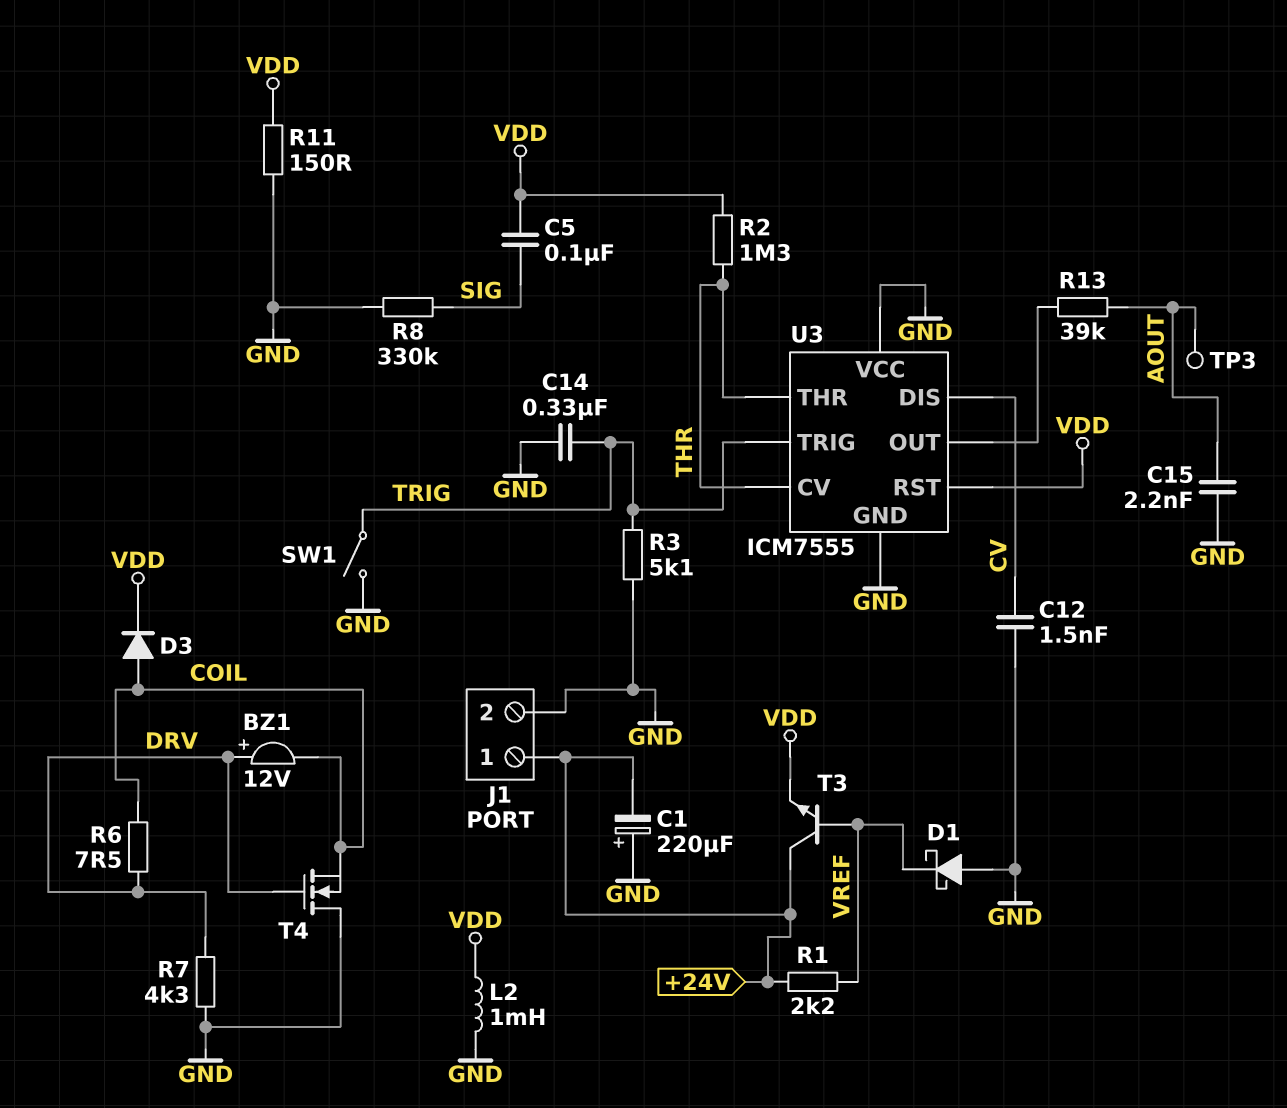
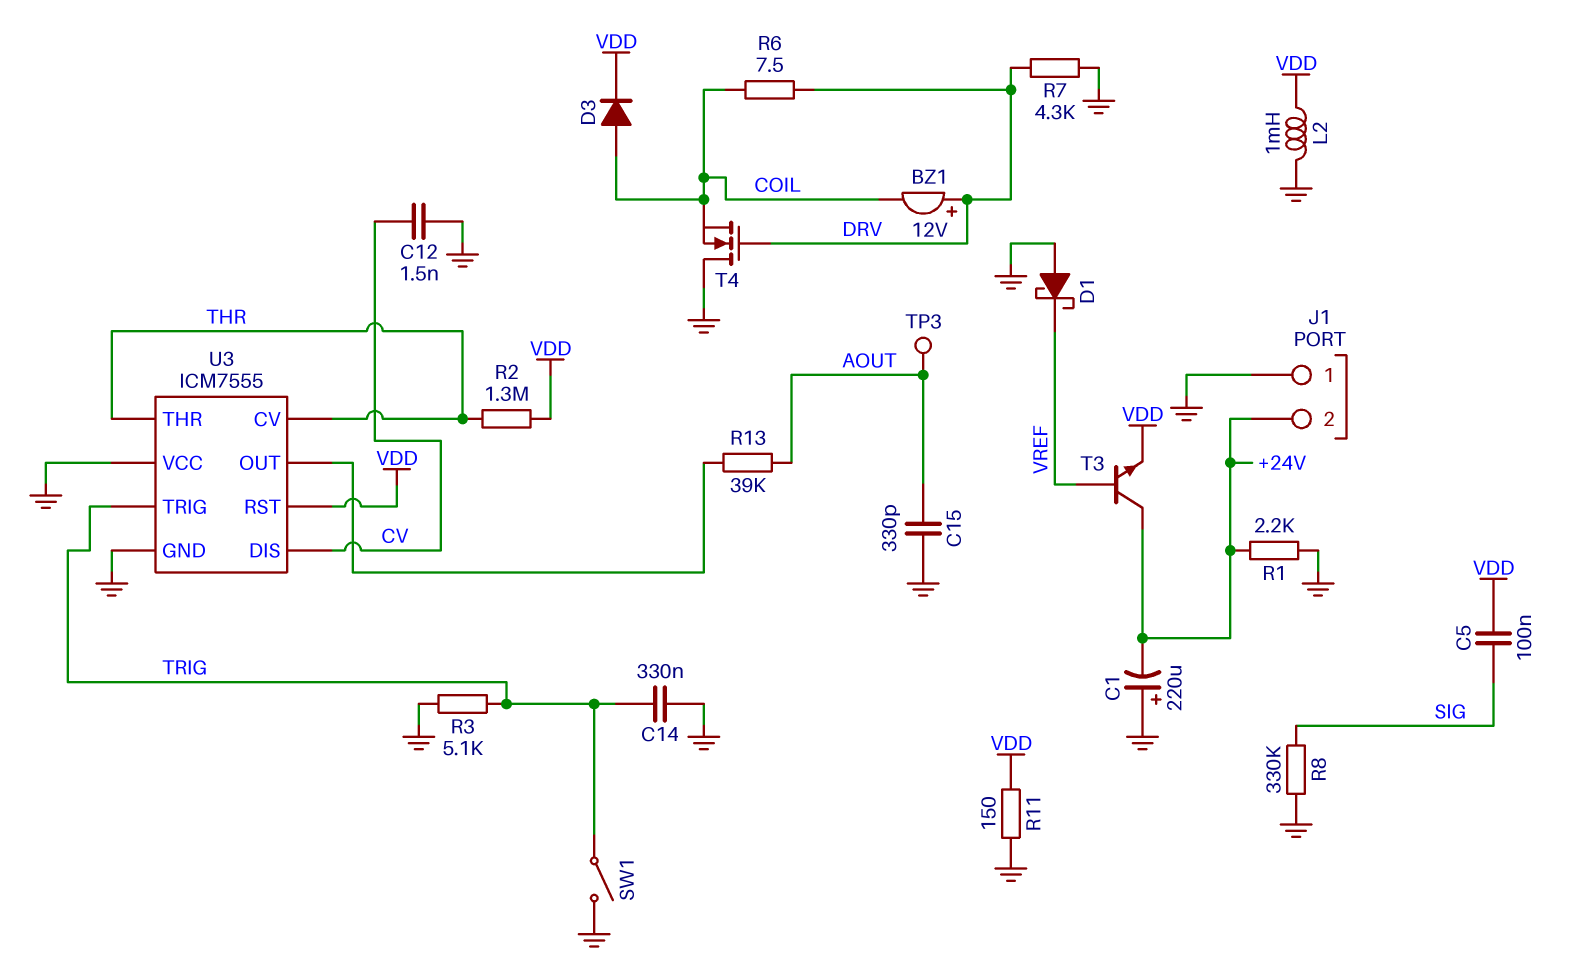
C15: 2.2nF (AOUT, GND) -> 330pF (AOUT, GND)
J1 pin 1: +24V -> GND
J1 pin 2: GND -> +24V
R1: 2.2k (+24V, VREF) -> 2.2k (+24V, GND)

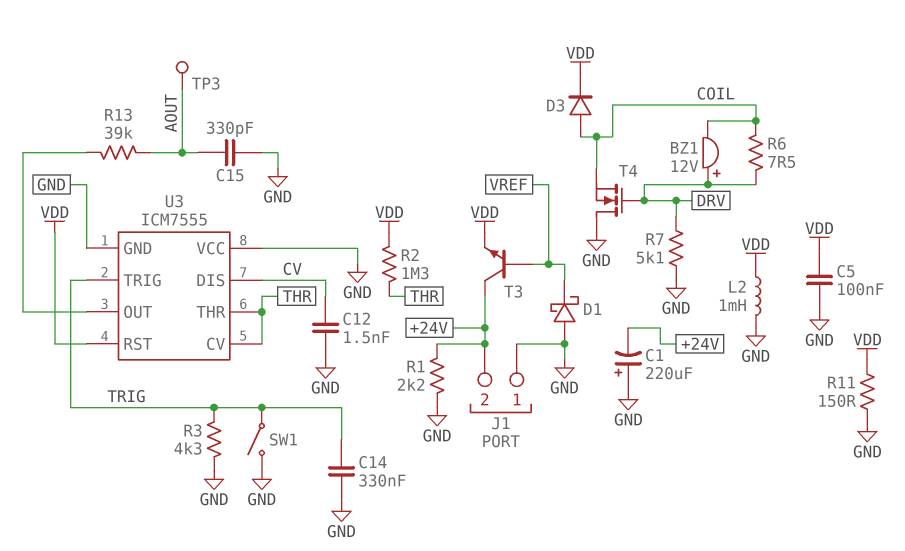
C5: 100nF (SIG, VDD) -> 100nF (GND, VDD)
R3: 5.1k (GND, TRIG) -> 4.3k (GND, TRIG)
R7: 4.3k (DRV, GND) -> 5.1k (DRV, GND)
R8: 330k (GND, SIG) -> none

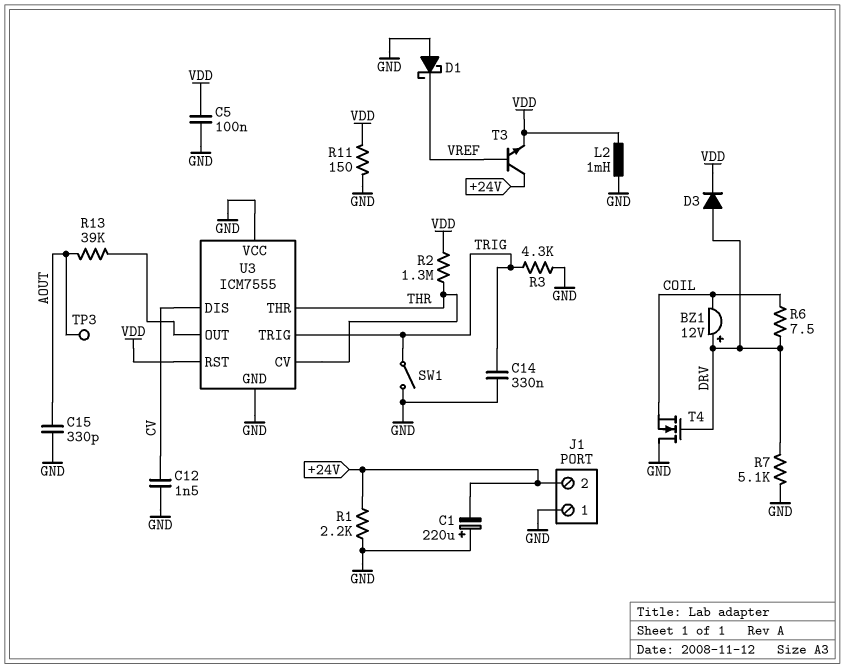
D3: diode (A COIL, K VDD) -> diode (A DRV, K VDD)

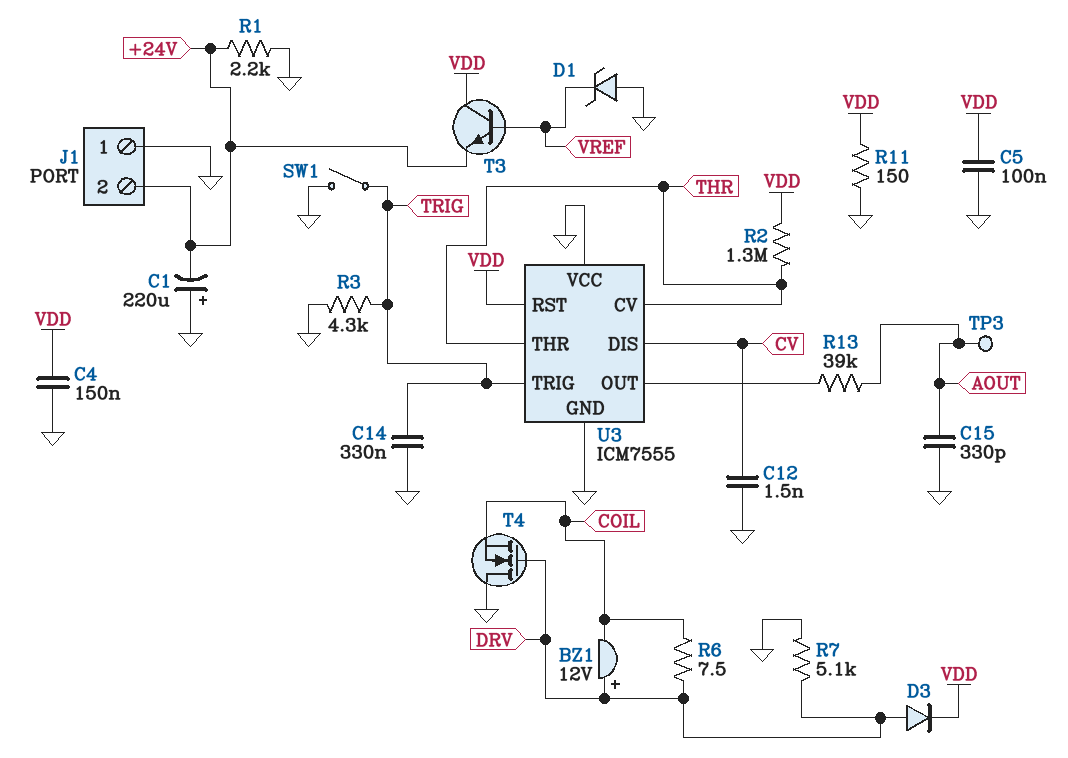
C4: none -> 150nF (GND, VDD)
D1: schottky (A GND, K VREF) -> zener (A GND, K VREF)
L2: 1mH (GND, VDD) -> none
T3: NPN (B VREF, C +24V, E VDD) -> NPN (B VREF, C VDD, E +24V)

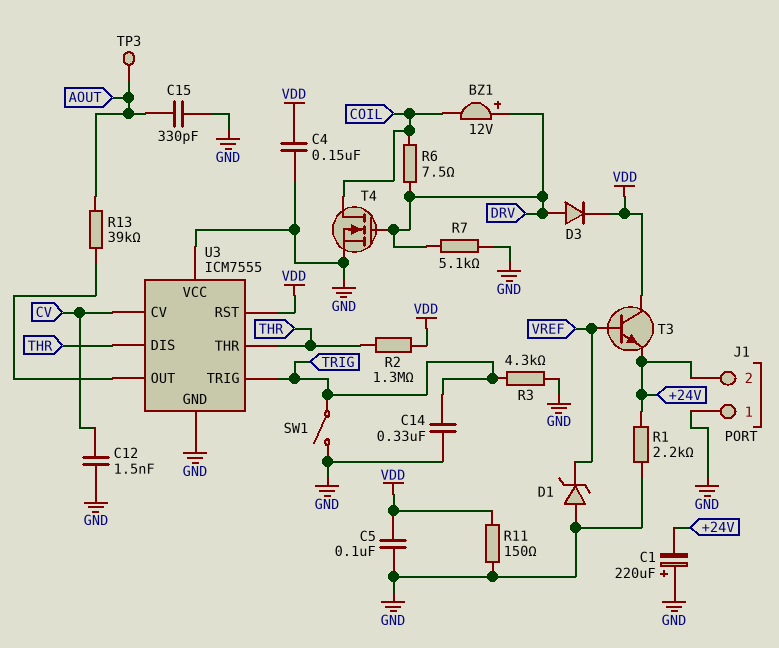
T4: NMOS (G DRV, D GND, S COIL) -> NMOS (G DRV, D COIL, S GND)
U3 pin CV: THR -> CV
U3 pin DIS: CV -> THR

